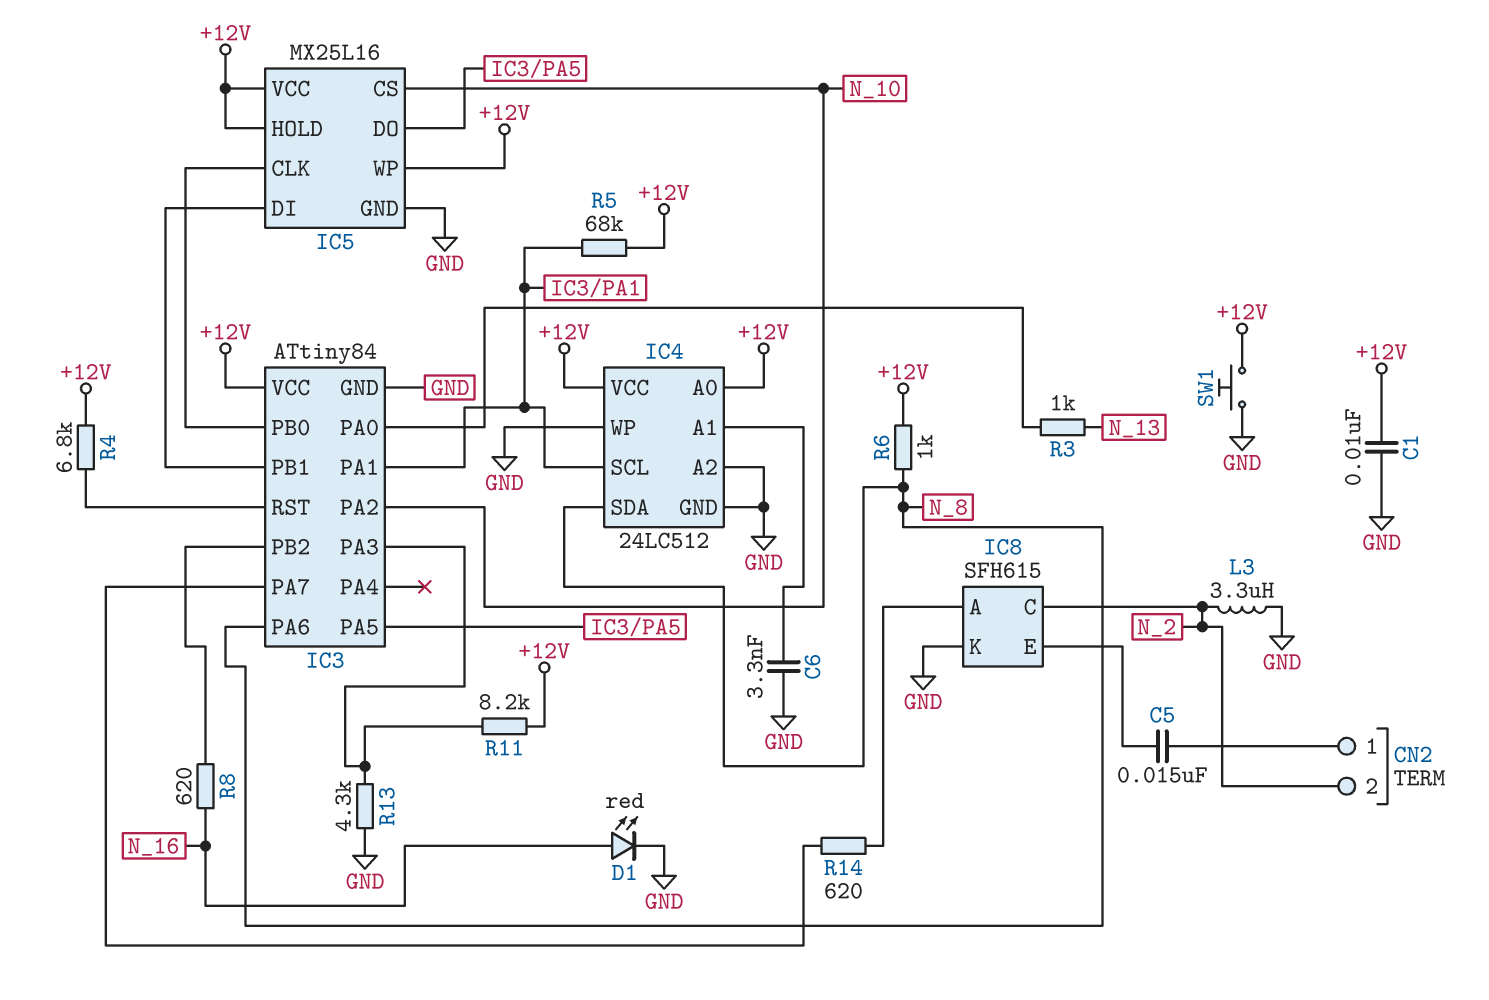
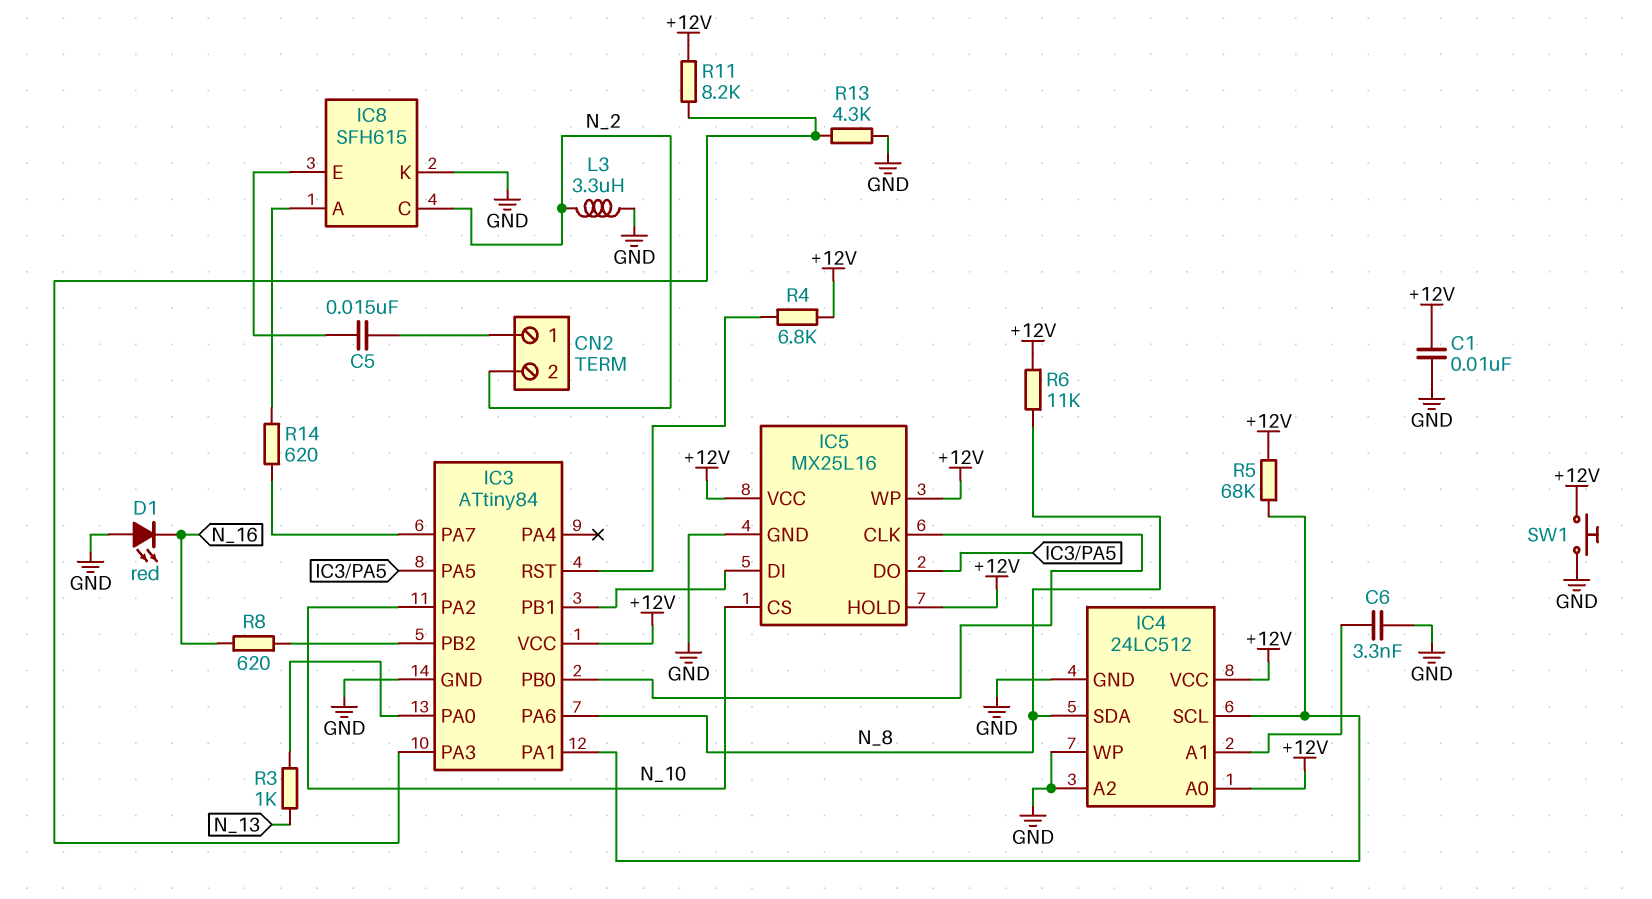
D1: LED red (A N_16, K GND) -> LED red (A GND, K N_16)
R6: 1k (+12V, N_8) -> 11k (+12V, N_8)

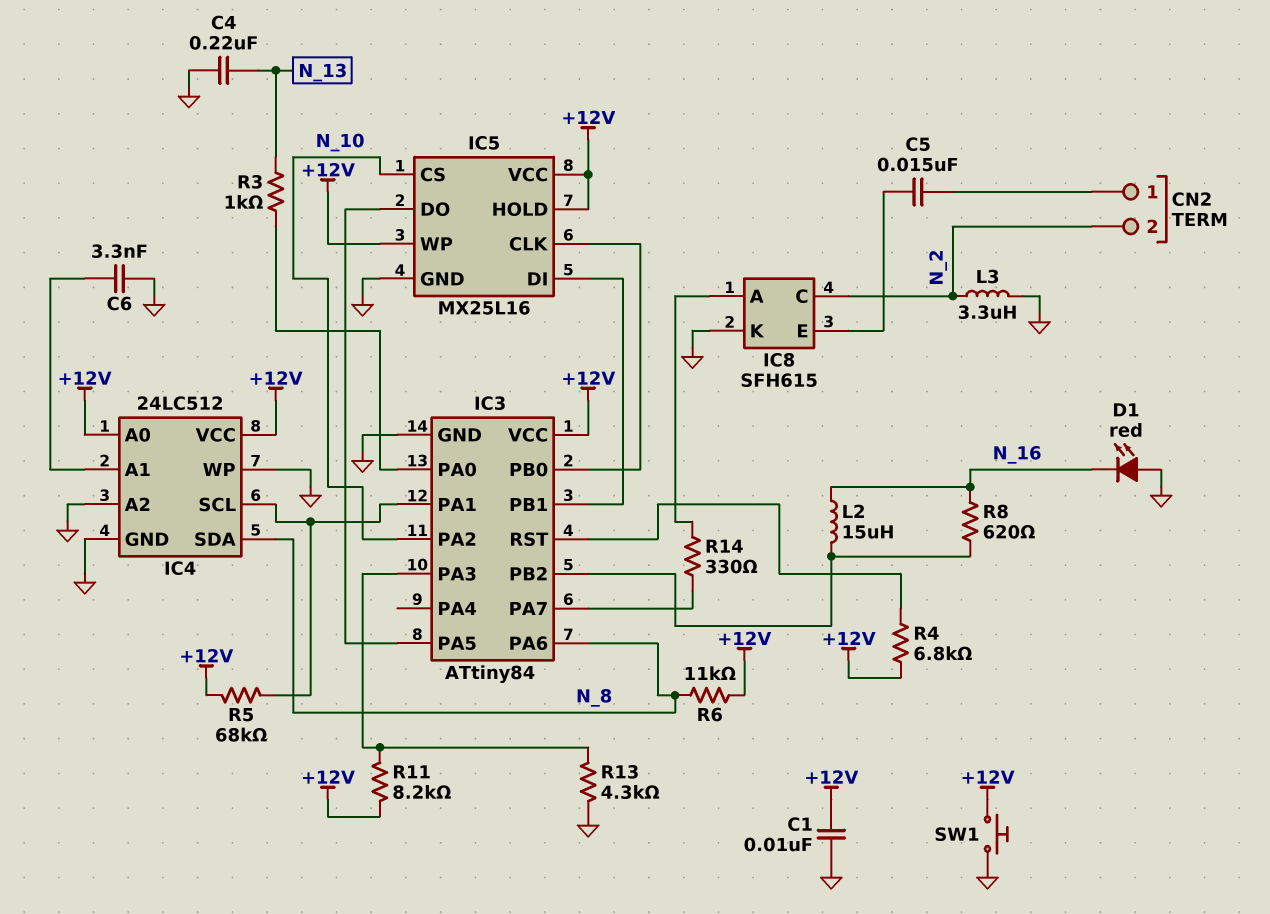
C4: none -> 220nF (GND, N_13)
L2: none -> 15uH (IC3/PB2, N_16)
R14: 620 (IC3/PA7, IC8/A) -> 330 (IC3/PA7, IC8/A)

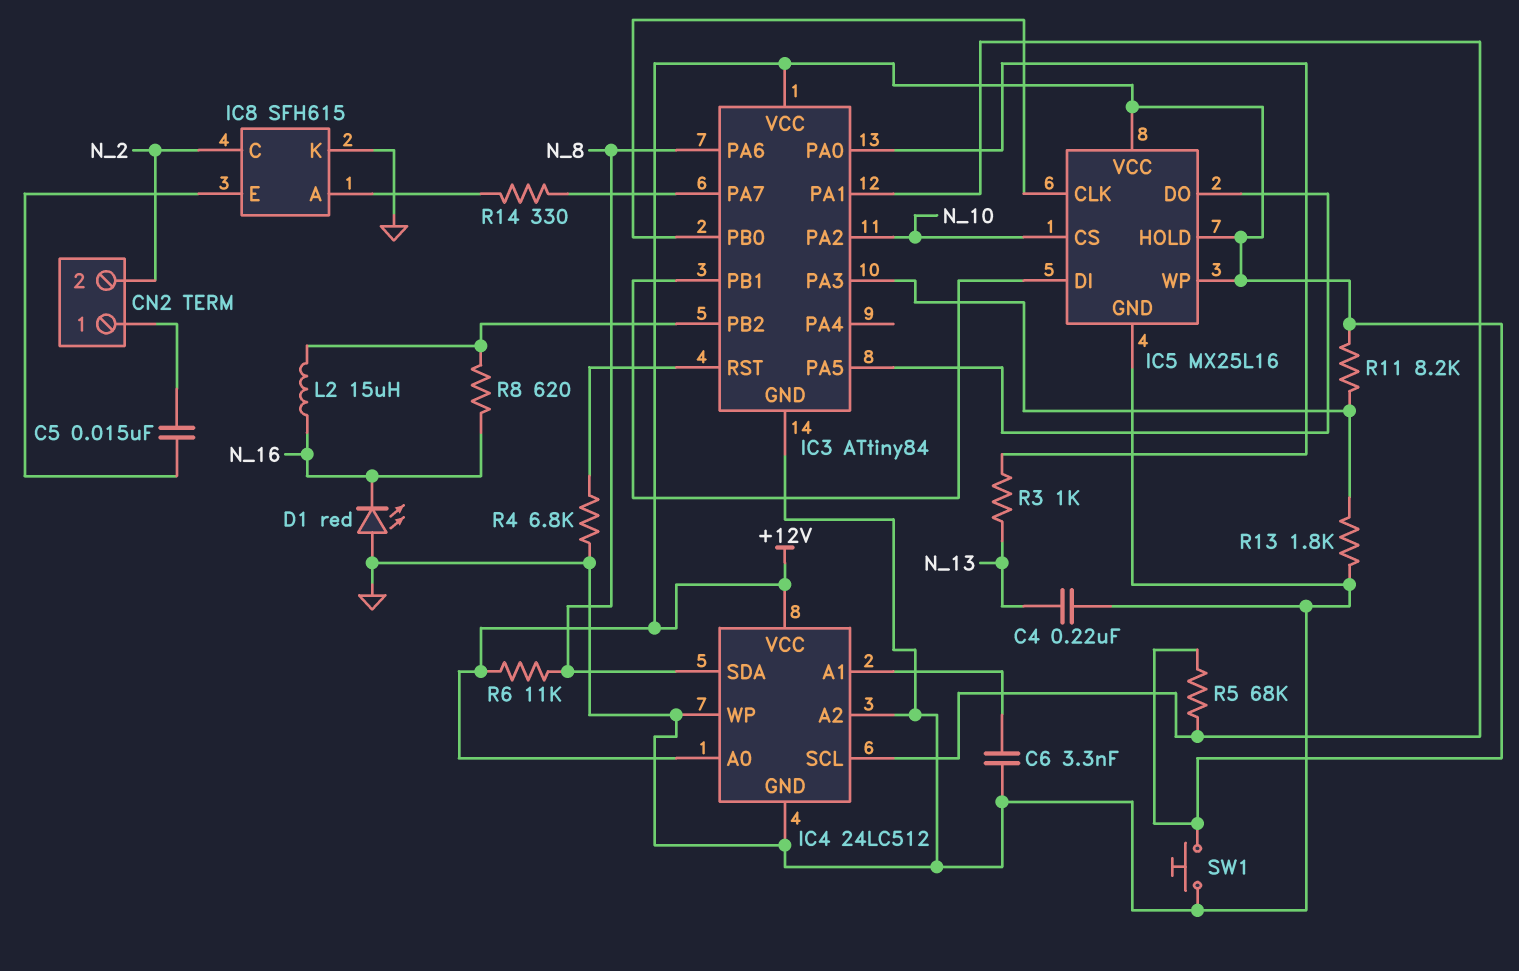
C1: 10nF (+12V, GND) -> none
L3: 3.3uH (GND, N_2) -> none
R4: 6.8k (+12V, IC3/RST) -> 6.8k (GND, IC3/RST)
R13: 4.3k (GND, IC3/PA3) -> 1.8k (GND, IC3/PA3)

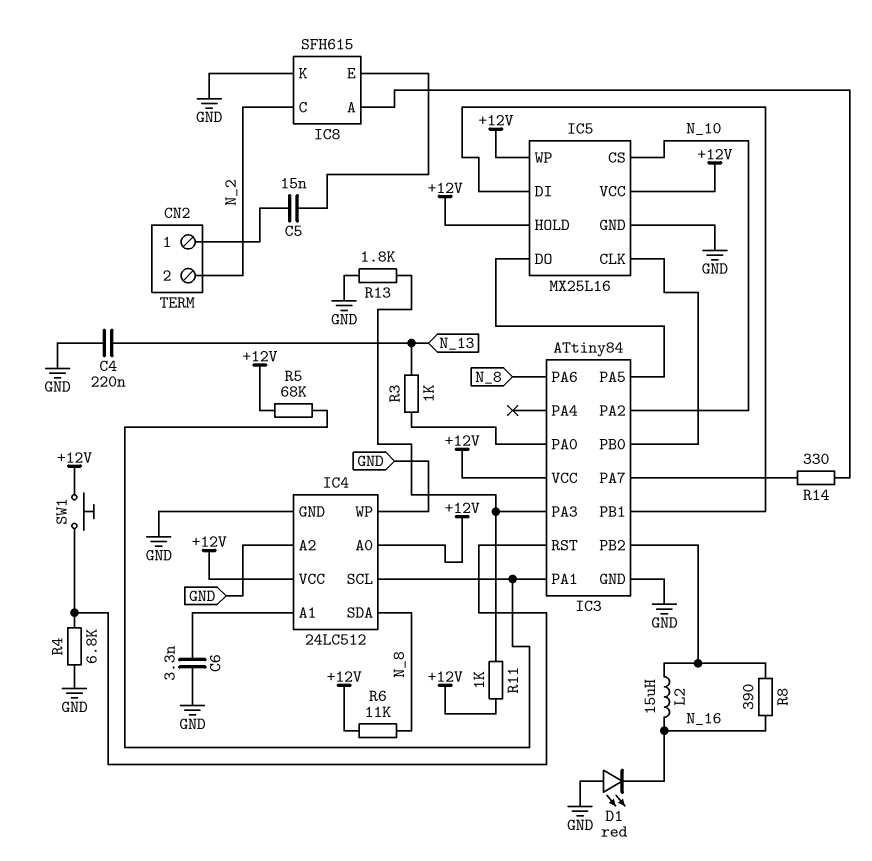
R8: 620 (IC3/PB2, N_16) -> 390 (IC3/PB2, N_16)
R11: 8.2k (+12V, IC3/PA3) -> 1k (+12V, IC3/PA3)
SW1: button (+12V, GND) -> button (+12V, IC3/RST)

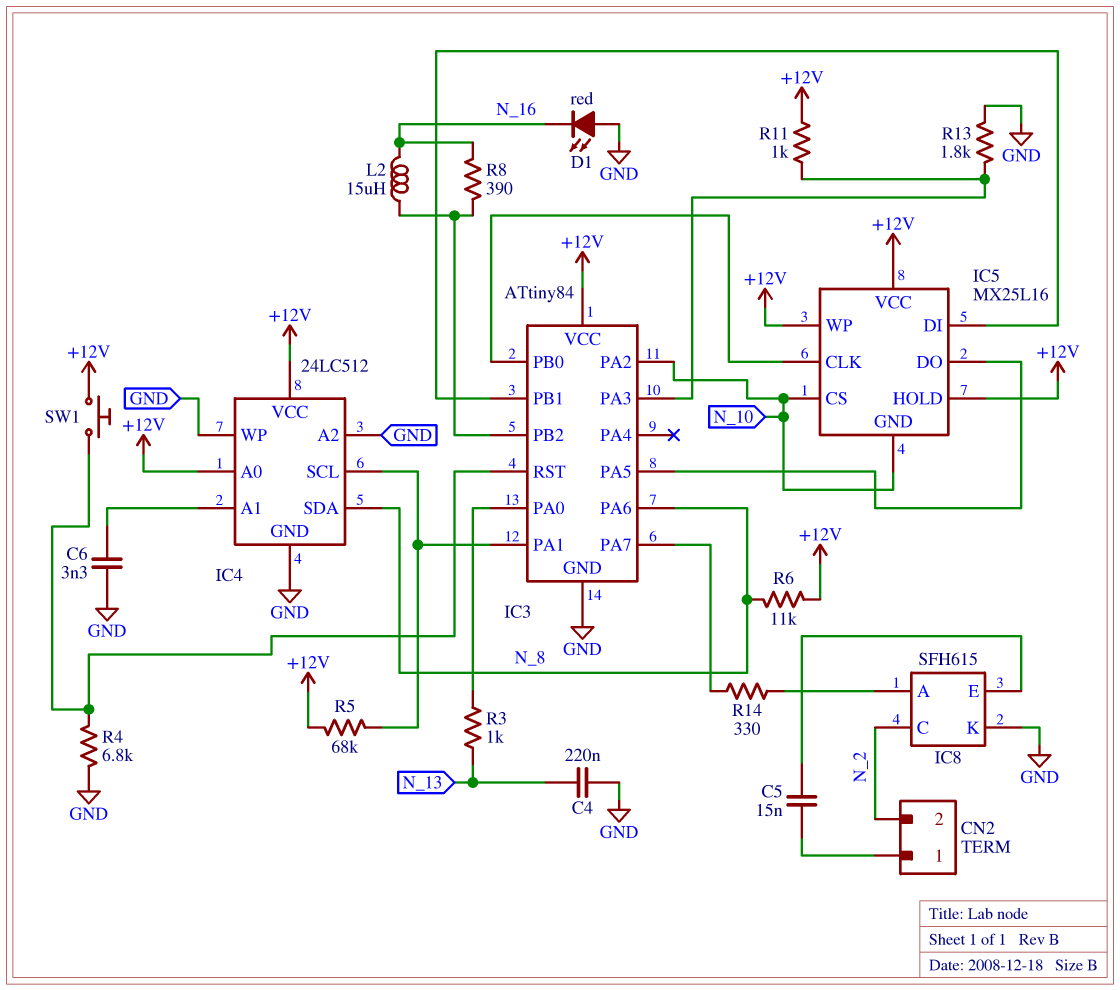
IC5 pin GND: GND -> N_10

